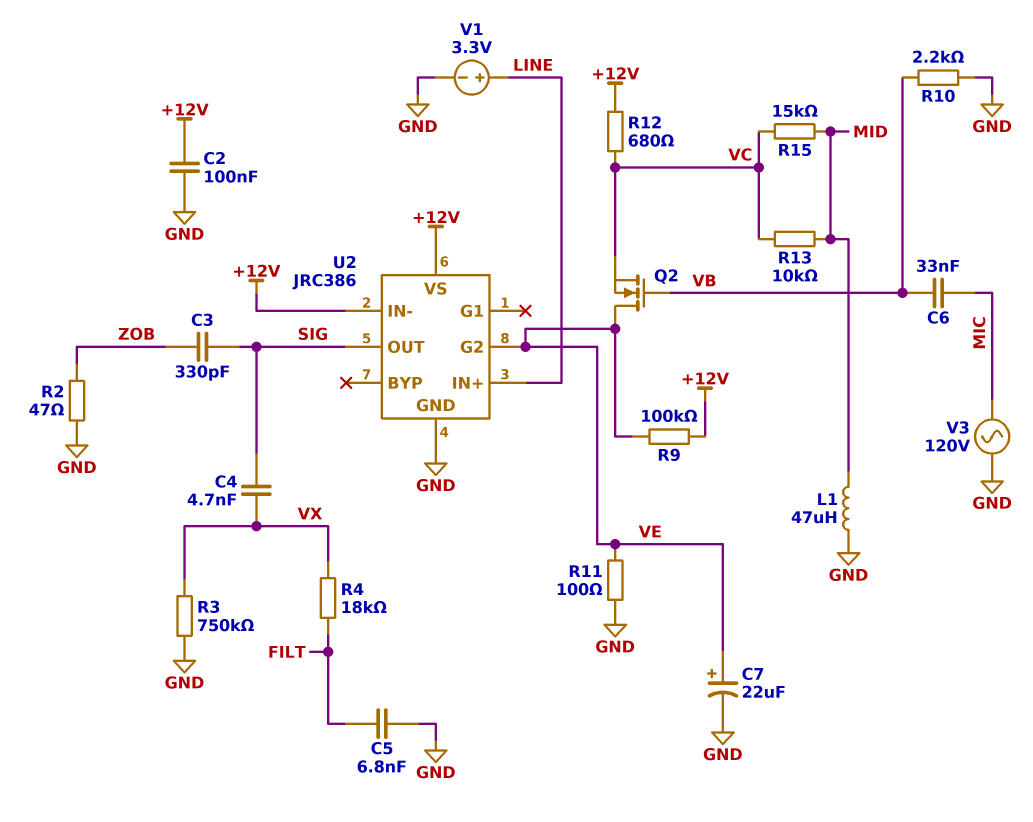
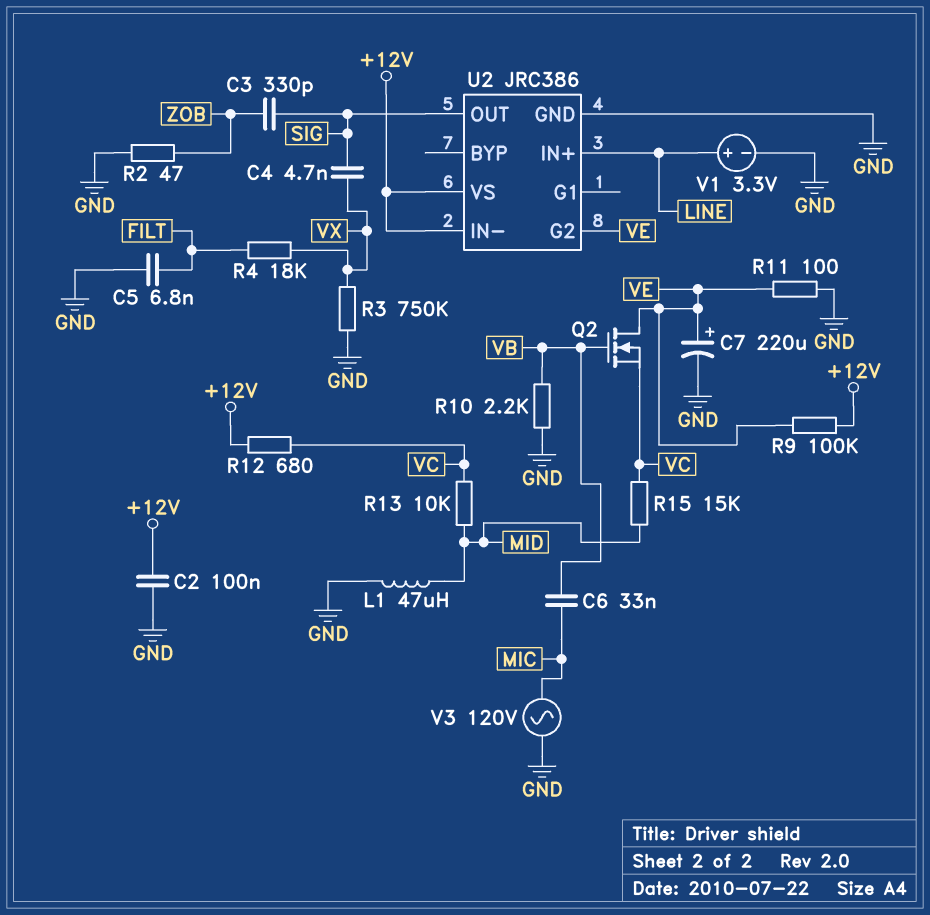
C7: 22uF (plus VE, minus GND) -> 220uF (plus VE, minus GND)

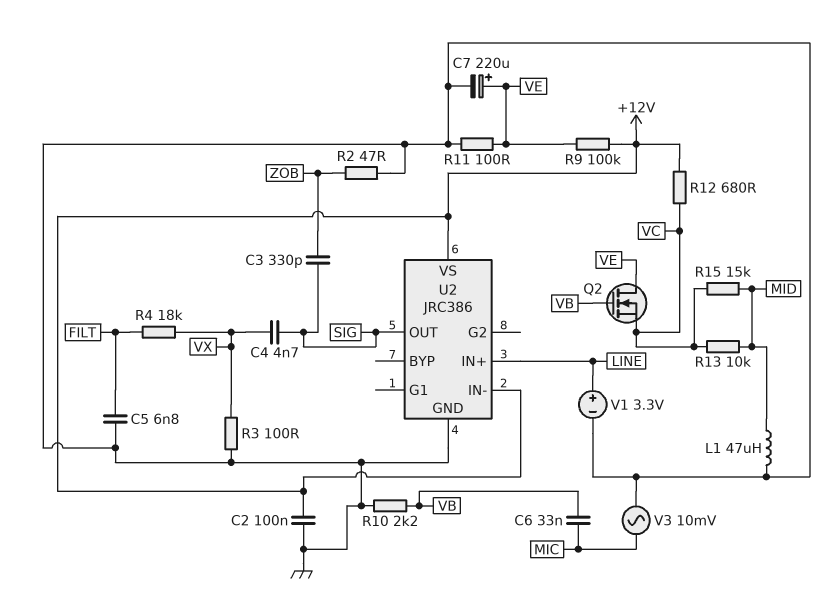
R3: 750k (GND, VX) -> 100 (GND, VX)
U2 pin G2: VE -> none
V3: AC 120V (GND, MIC) -> AC 10mV (GND, MIC)

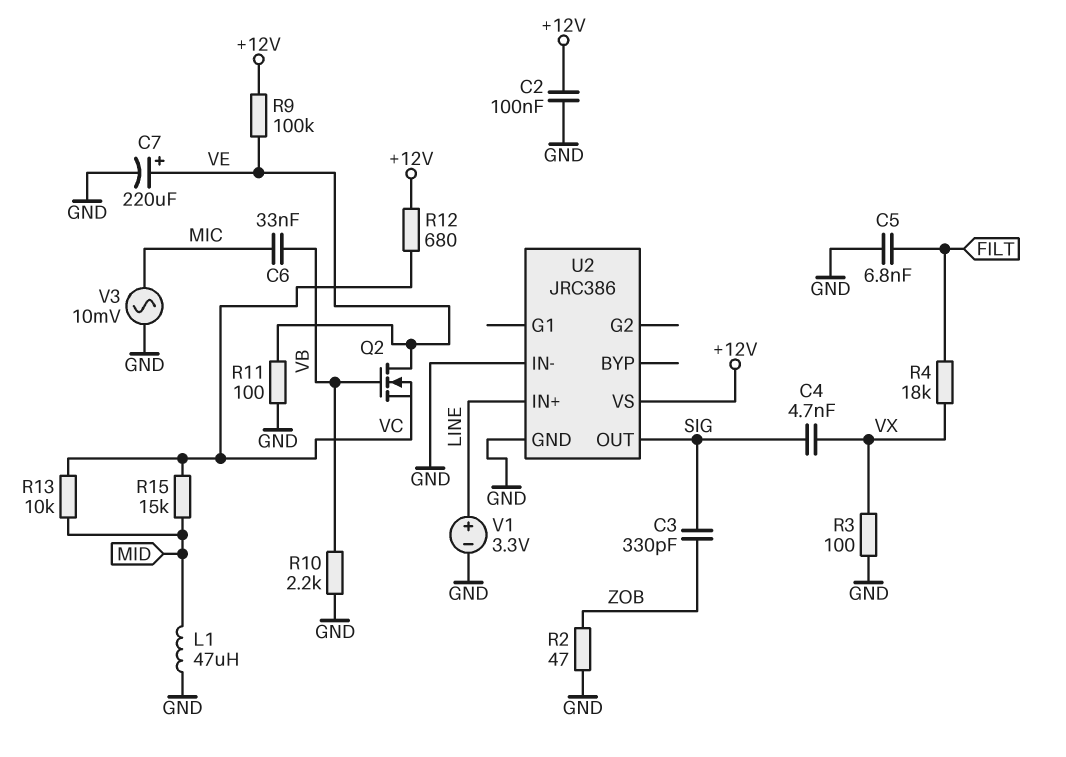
U2 pin IN-: +12V -> GND

